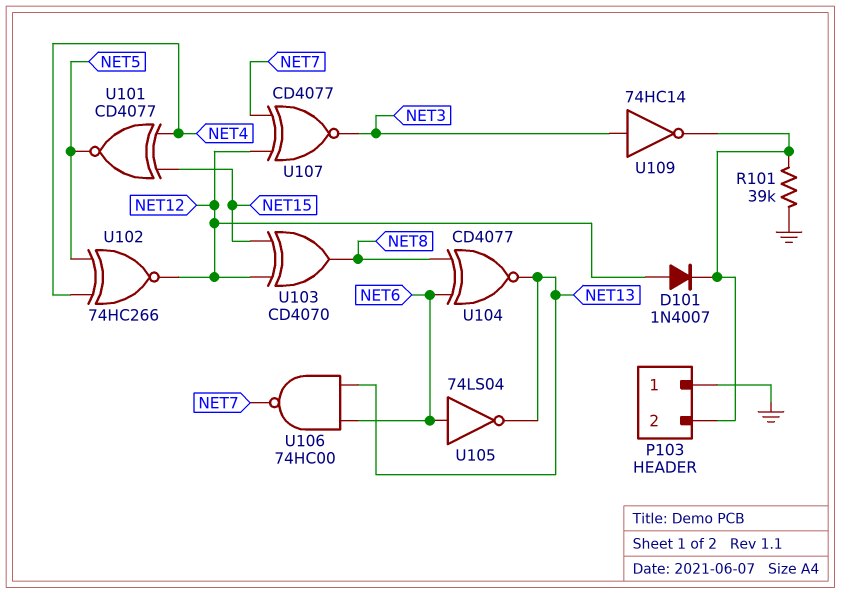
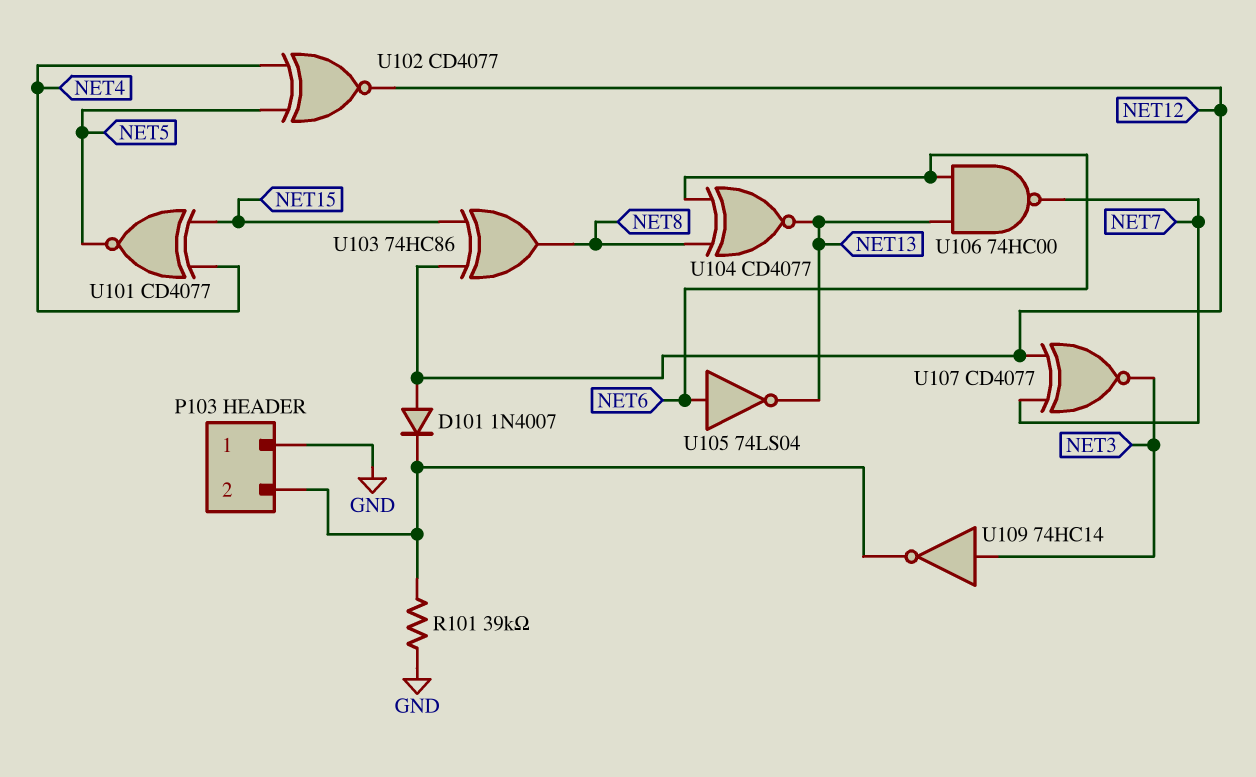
U102: XNOR 74HC266 (in NET4, in NET5, out NET12) -> XNOR CD4077 (in NET4, in NET5, out NET12)
U103: XOR CD4070 (in NET12, in NET15, out NET8) -> XOR 74HC86 (in NET12, in NET15, out NET8)

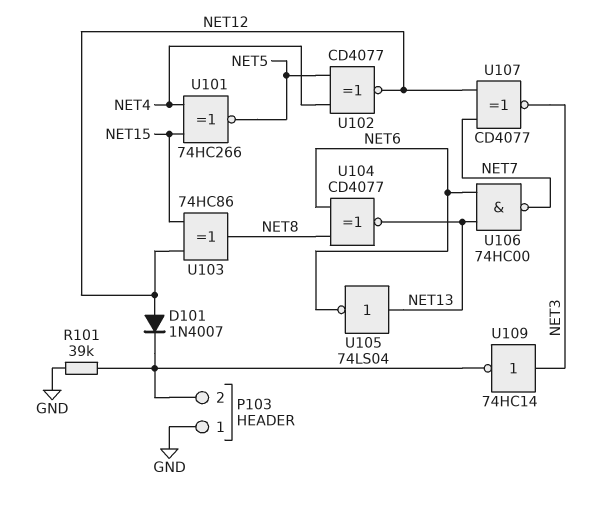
U101: XNOR CD4077 (in NET4, in NET15, out NET5) -> XNOR 74HC266 (in NET4, in NET15, out NET5)
U105: NOT 74LS04 (in NET6, out NET13) -> NOT 74LS04 (in NET13, out NET6)

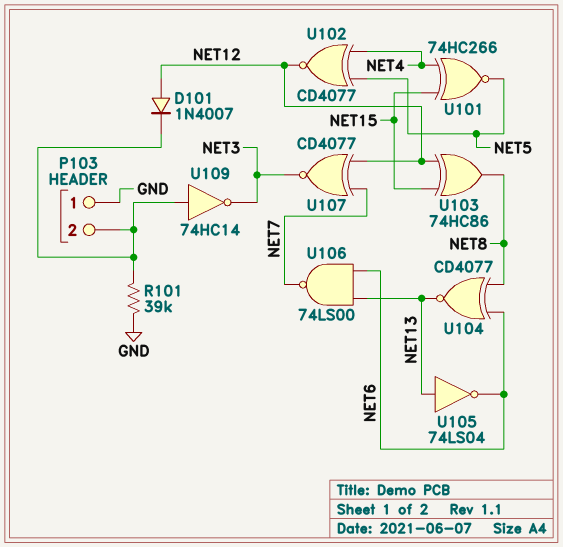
U106: NAND 74HC00 (in NET6, in NET13, out NET7) -> NAND 74LS00 (in NET6, in NET13, out NET7)
U109: NOT 74HC14 (in NET3, out P103/2) -> NOT 74HC14 (in P103/2, out NET3)

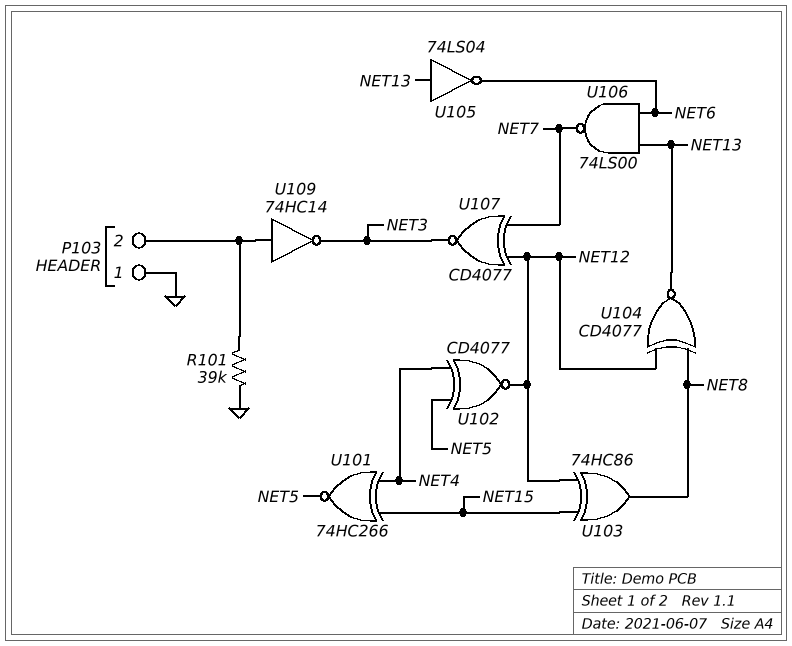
D101: diode 1N4007 (A NET12, K P103/2) -> none
U104: XNOR CD4077 (in NET6, in NET8, out NET13) -> XNOR CD4077 (in NET8, in NET12, out NET13)

